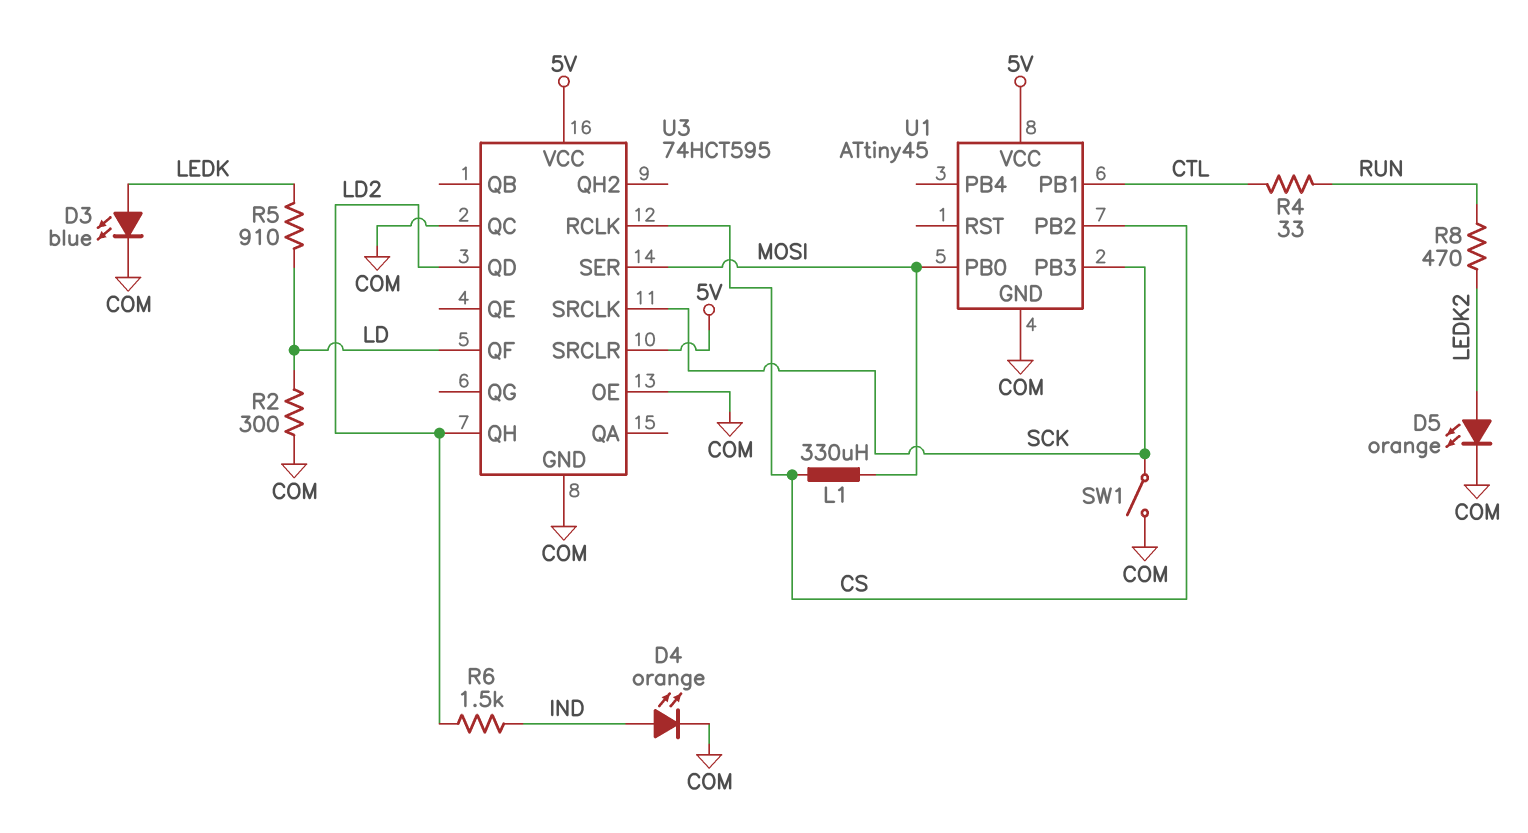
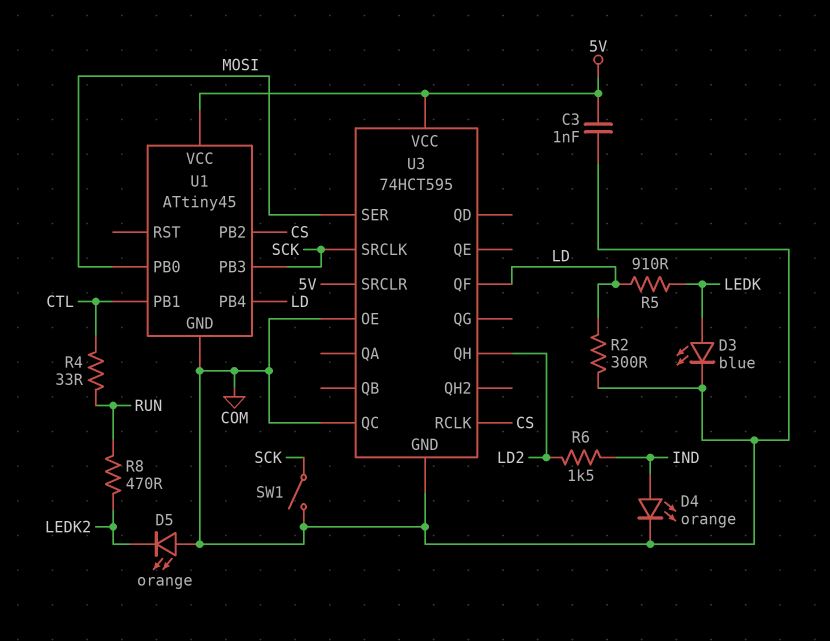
C3: none -> 1nF (5V, COM)
D5: LED orange (A LEDK2, K COM) -> LED orange (A COM, K LEDK2)
L1: 330uH (CS, MOSI) -> none
U1 pin PB4: none -> LD
U3 pin QD: LD2 -> none

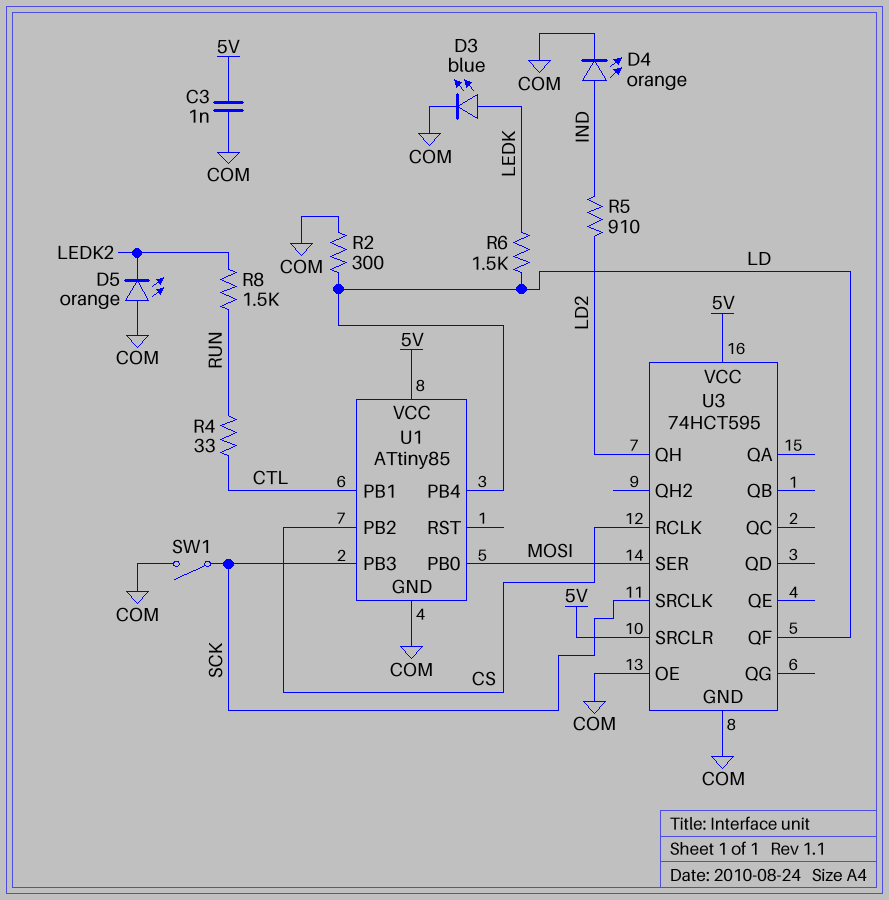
R5: 910 (LD, LEDK) -> 910 (IND, LD2)
R6: 1.5k (IND, LD2) -> 1.5k (LD, LEDK)
R8: 470 (LEDK2, RUN) -> 1.5k (LEDK2, RUN)
U1: ATtiny45 -> ATtiny85
U3 pin QC: COM -> none

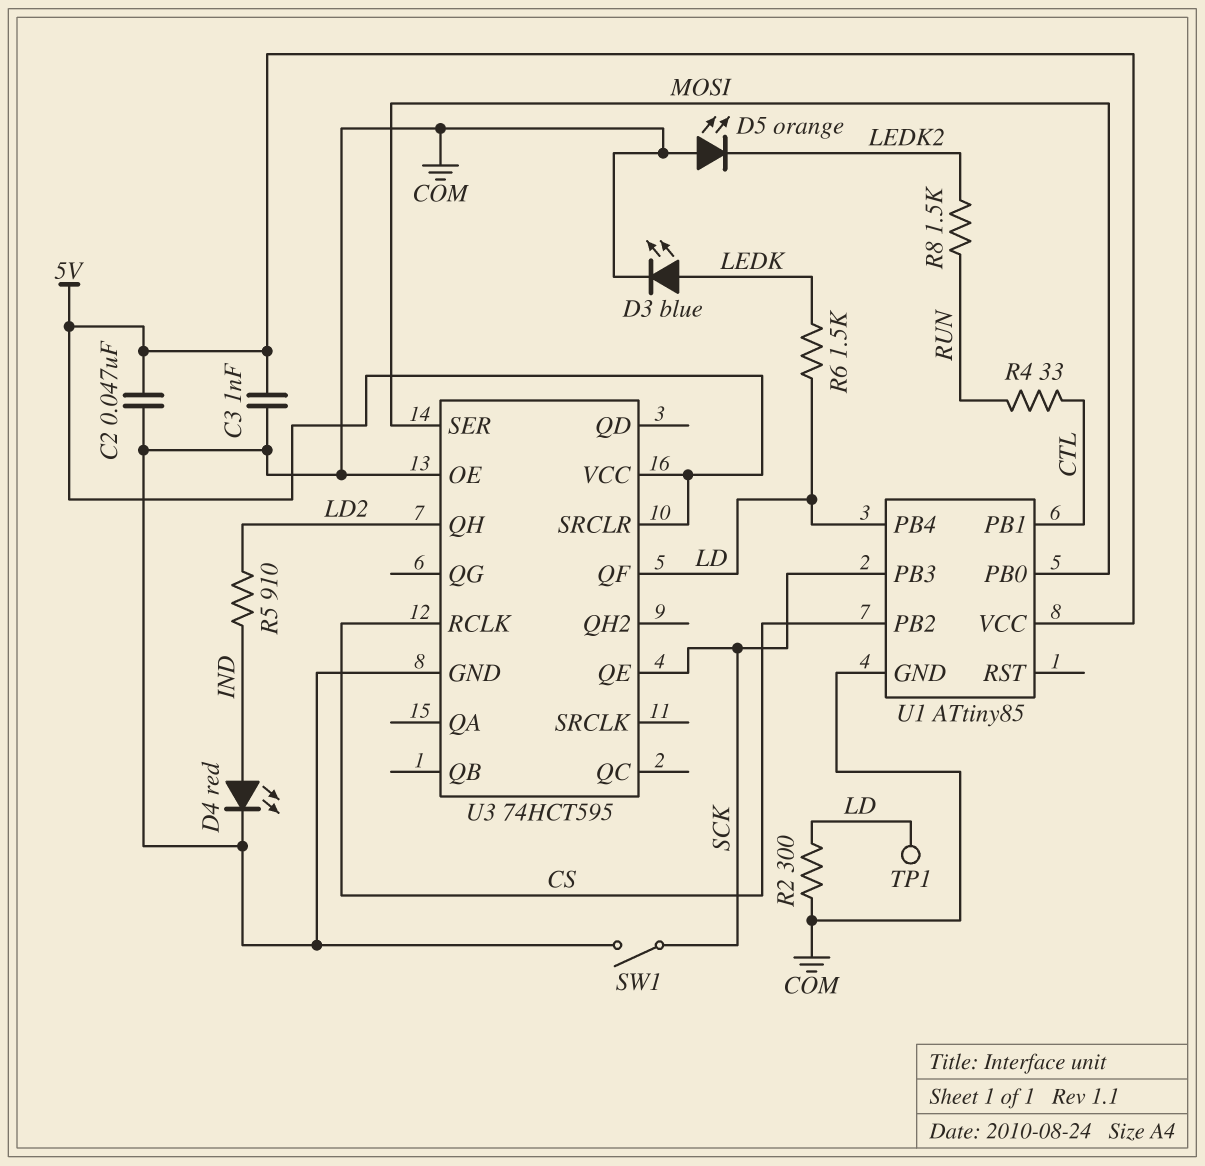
C2: none -> 47nF (5V, COM)
D4: LED orange (A IND, K COM) -> LED red (A IND, K COM)
TP1: none -> test point (LD)
U3 pin QE: none -> SCK
U3 pin SRCLK: SCK -> none

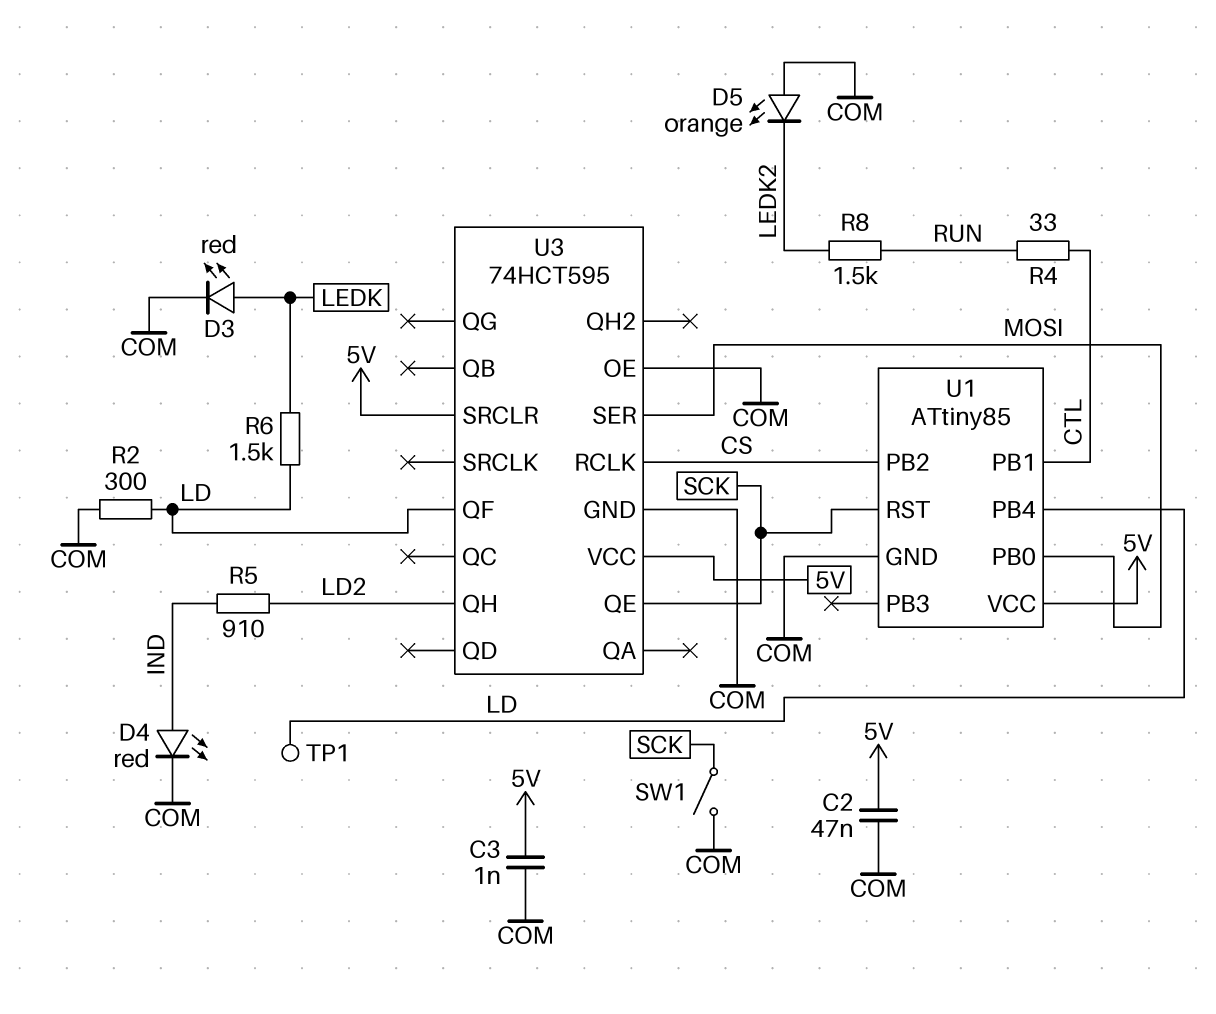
D3: LED blue (A LEDK, K COM) -> LED red (A LEDK, K COM)
U1 pin PB3: SCK -> none
U1 pin RST: none -> SCK

